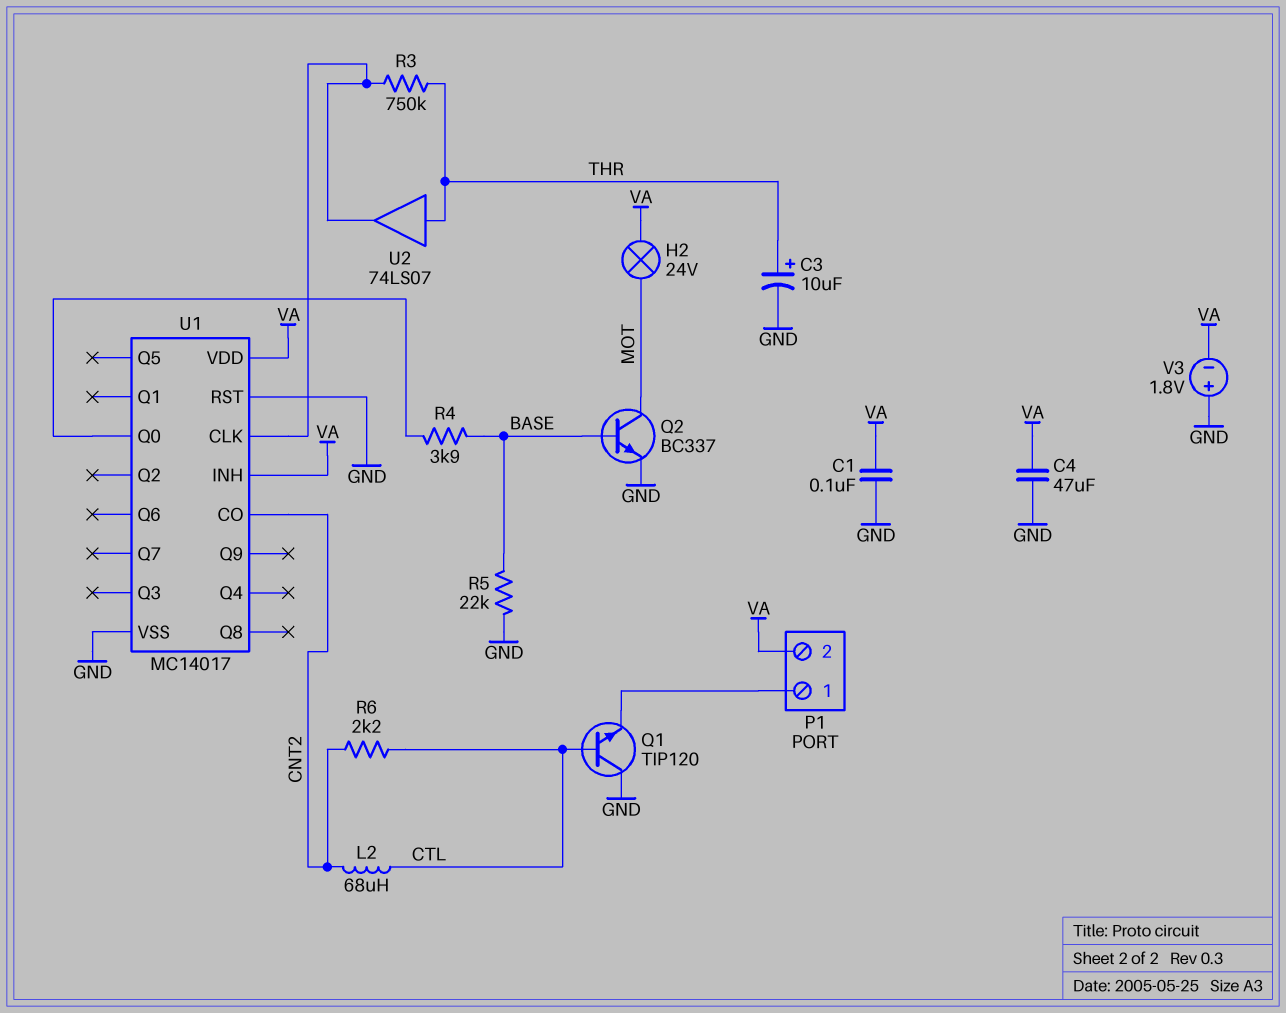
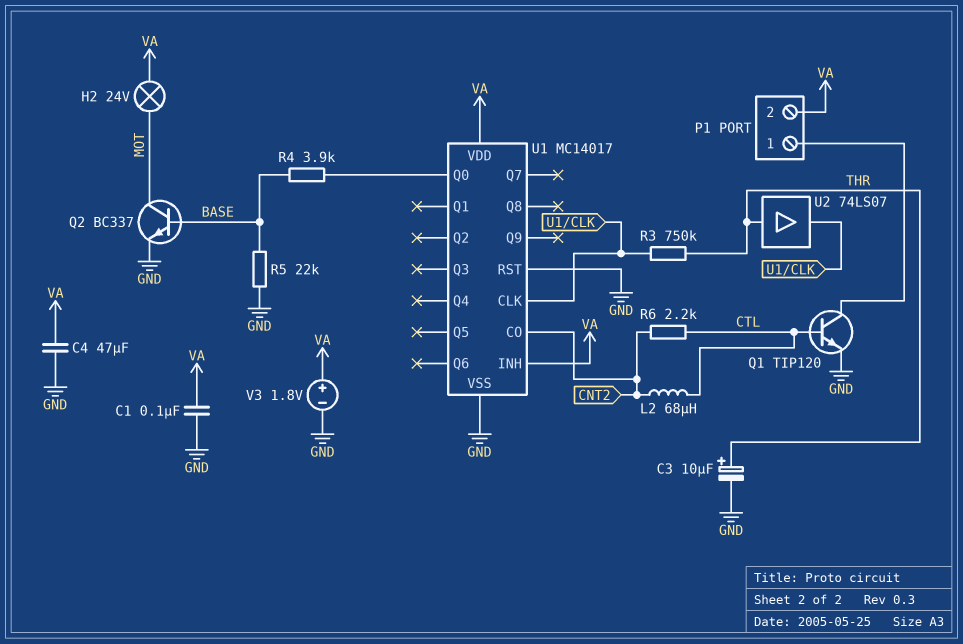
Q1: NPN TIP120 (B CTL, C GND, E P1/1) -> NPN TIP120 (B CTL, C P1/1, E GND)
V3: 1.8V (plus GND, minus VA) -> 1.8V (plus VA, minus GND)

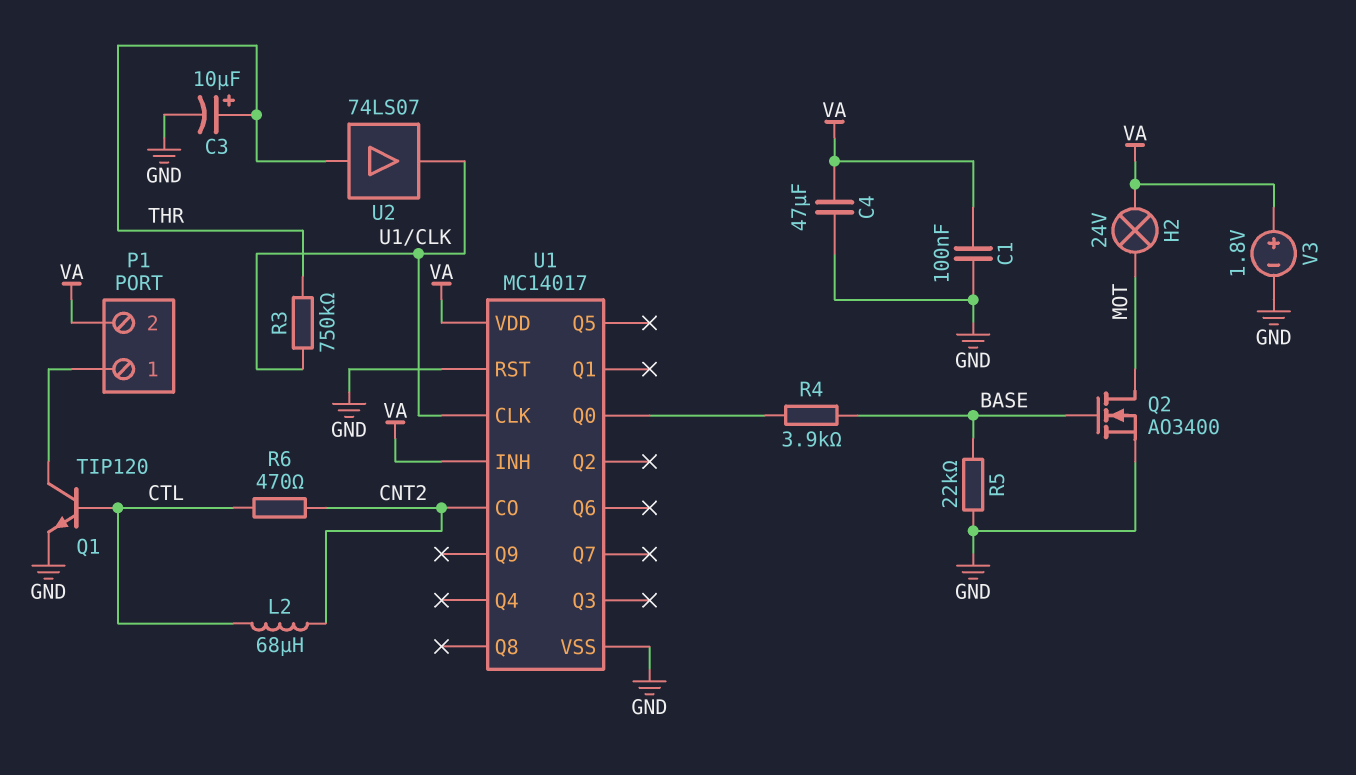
Q2: NPN BC337 (B BASE, C MOT, E GND) -> NMOS AO3400 (G BASE, D MOT, S GND)
R6: 2.2k (CNT2, CTL) -> 470 (CNT2, CTL)

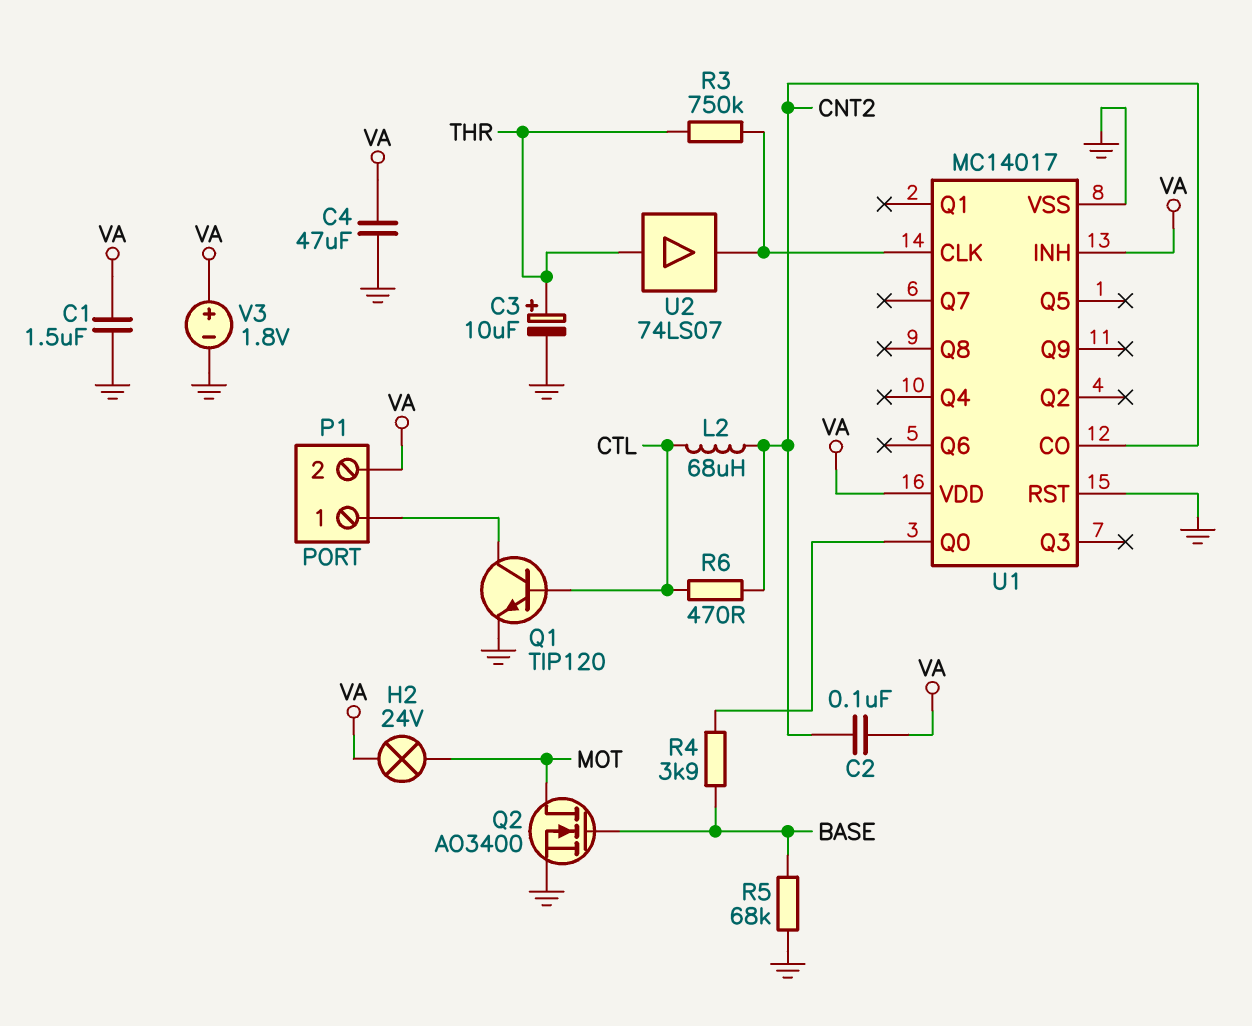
C1: 100nF (GND, VA) -> 1.5uF (GND, VA)
C2: none -> 100nF (CNT2, VA)
R5: 22k (BASE, GND) -> 68k (BASE, GND)

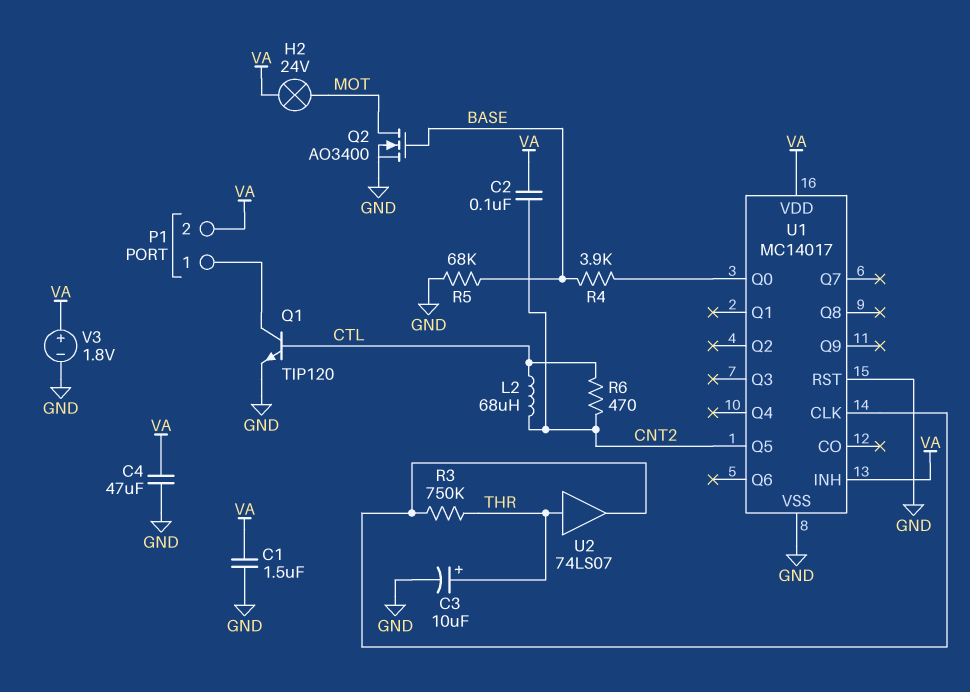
U1 pin CO: CNT2 -> none
U1 pin Q5: none -> CNT2

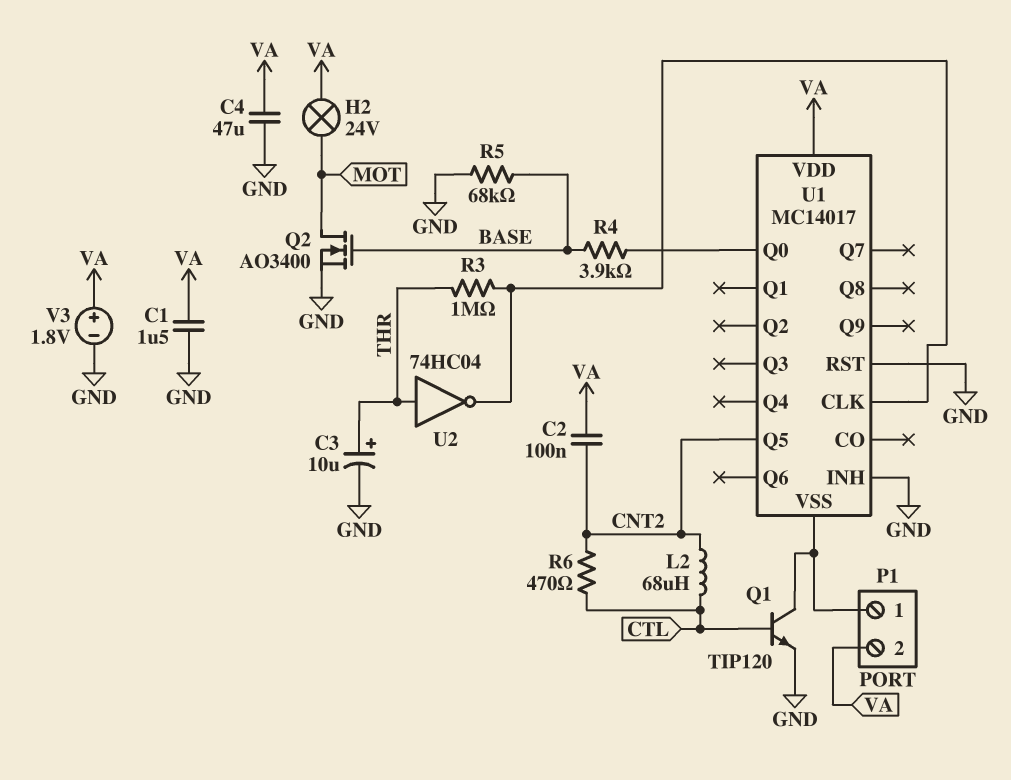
R3: 750k (THR, U1/CLK) -> 1M (THR, U1/CLK)
U1 pin INH: VA -> GND
U1 pin VSS: GND -> P1/1
U2: buffer 74LS07 (in THR, out U1/CLK) -> NOT 74HC04 (in THR, out U1/CLK)

